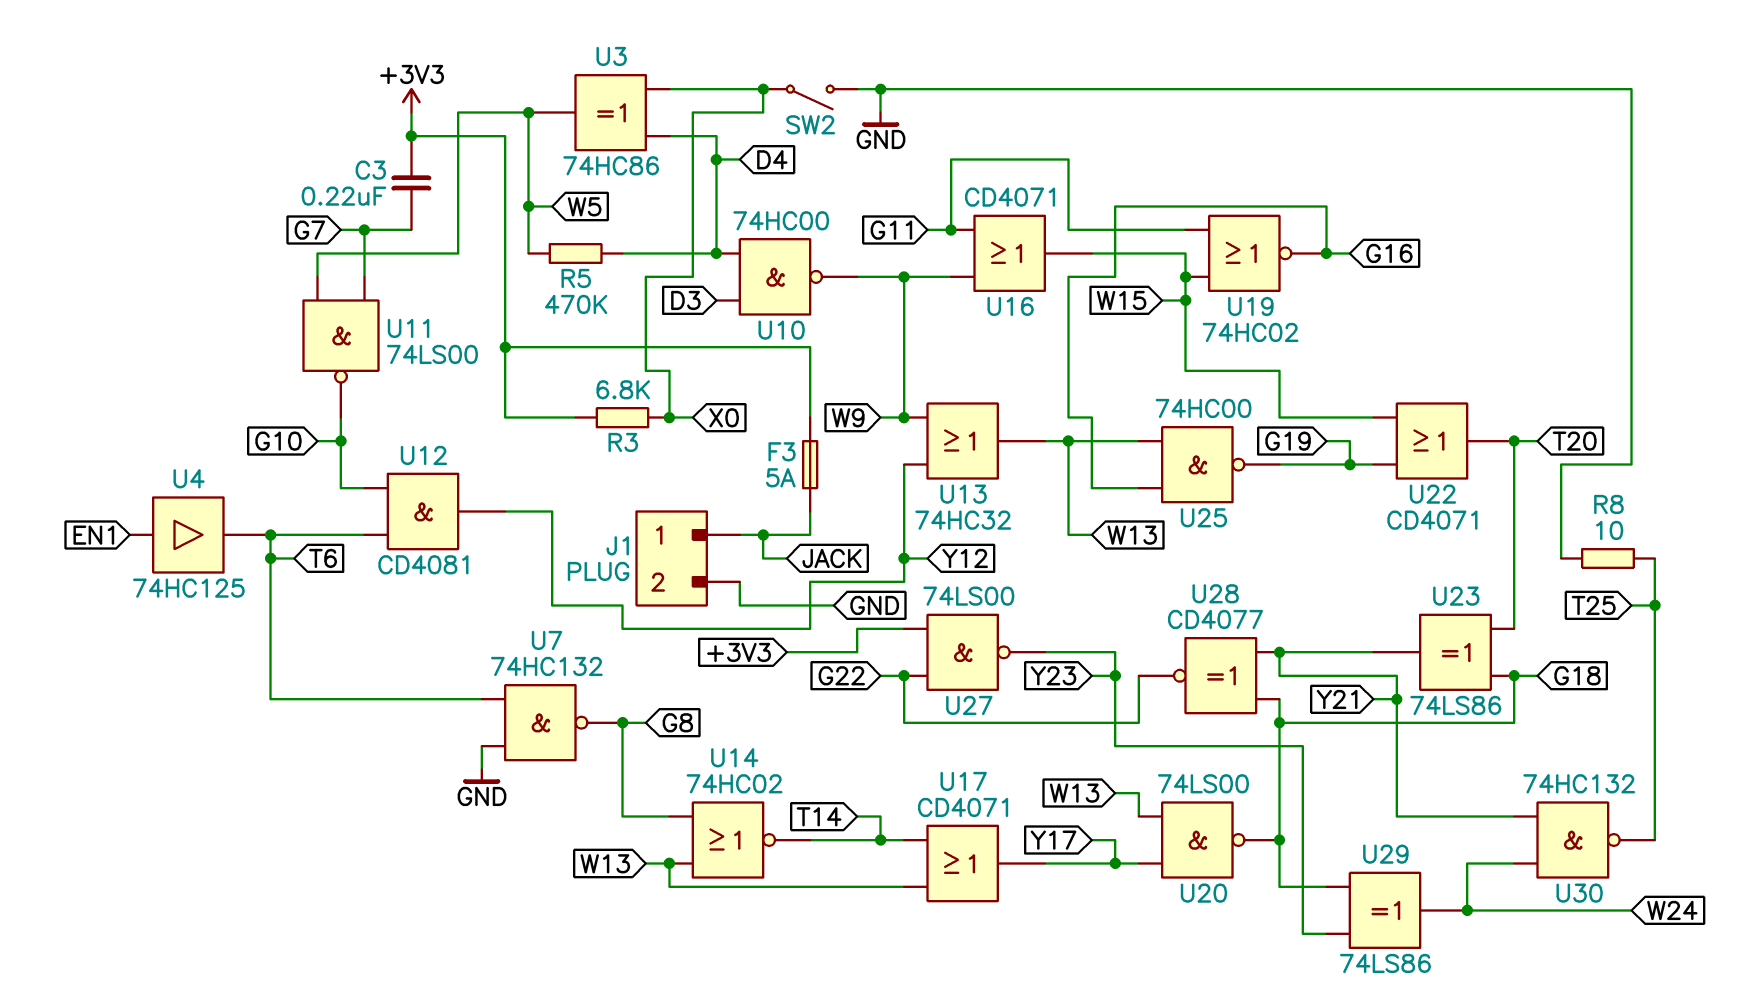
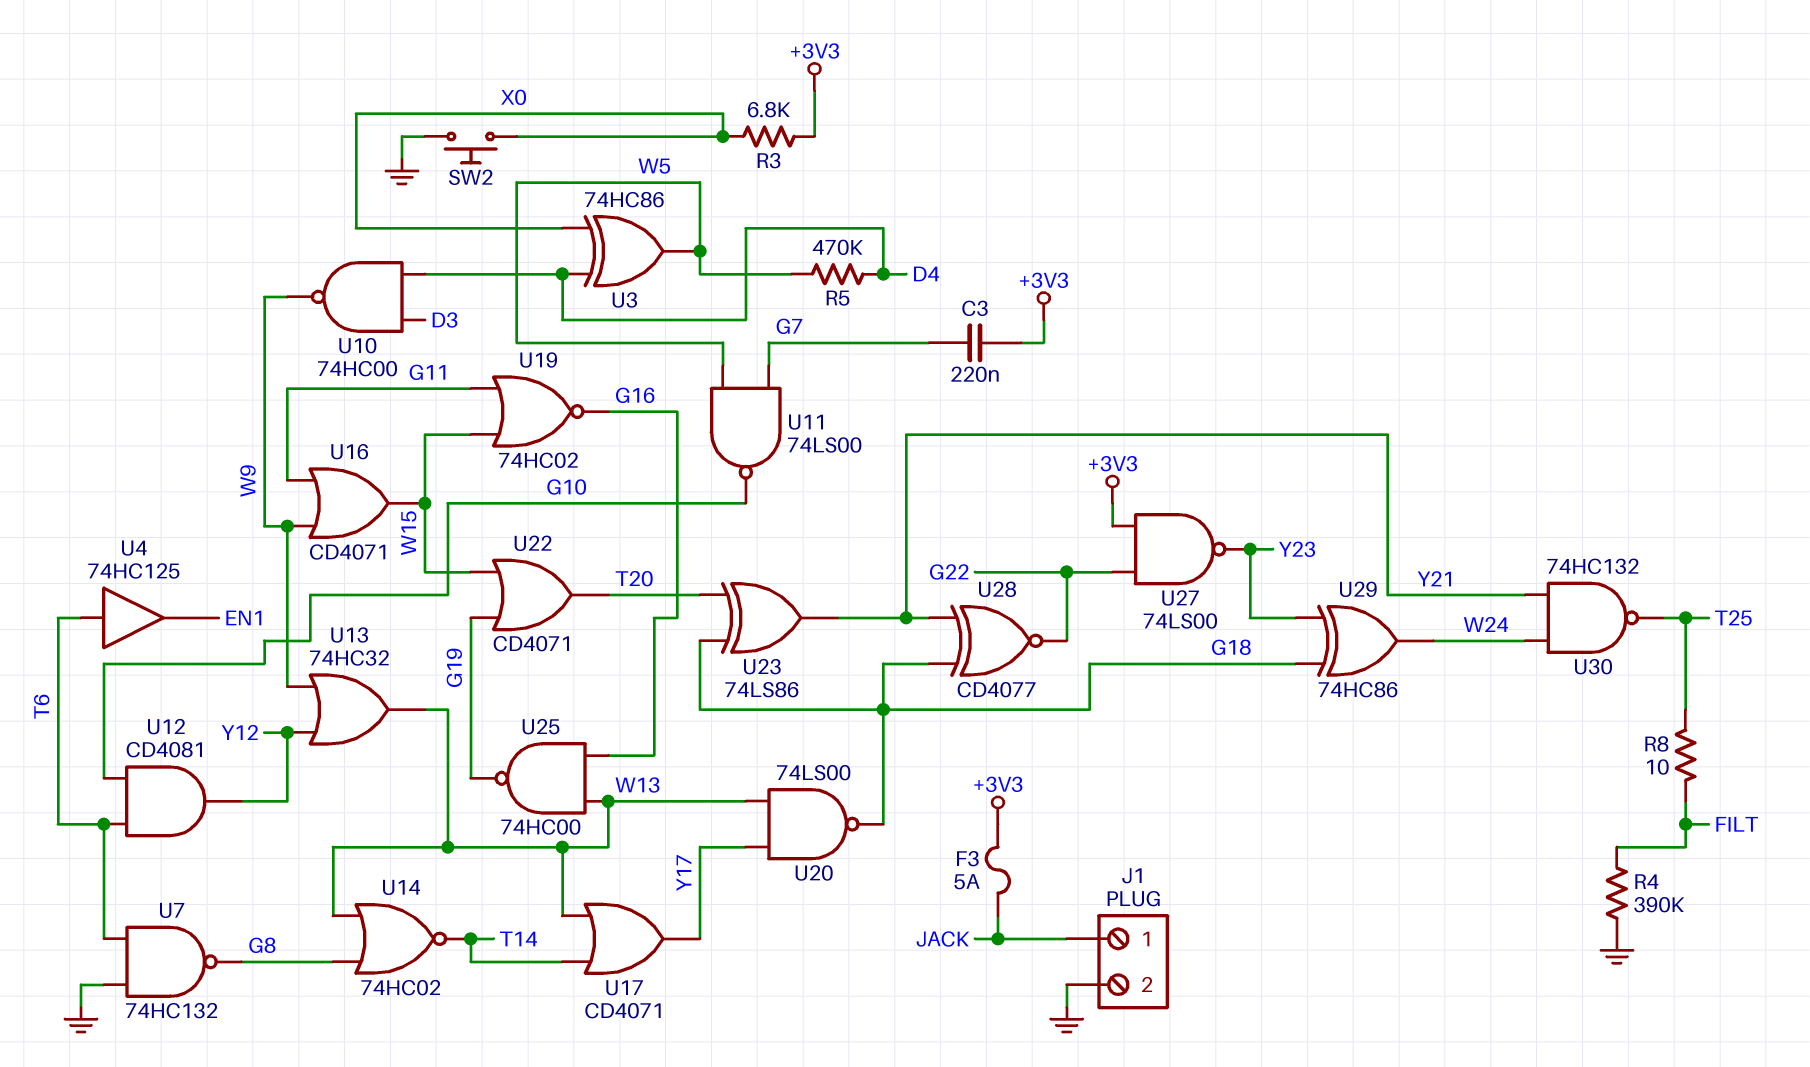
R4: none -> 390k (FILT, GND)
R8: 10 (GND, T25) -> 10 (FILT, T25)
SW2: switch (GND, X0) -> button (GND, X0)
U4: buffer 74HC125 (in EN1, out T6) -> buffer 74HC125 (in T6, out EN1)
U29: XOR 74LS86 (in G18, in Y23, out W24) -> XOR 74HC86 (in G18, in Y23, out W24)

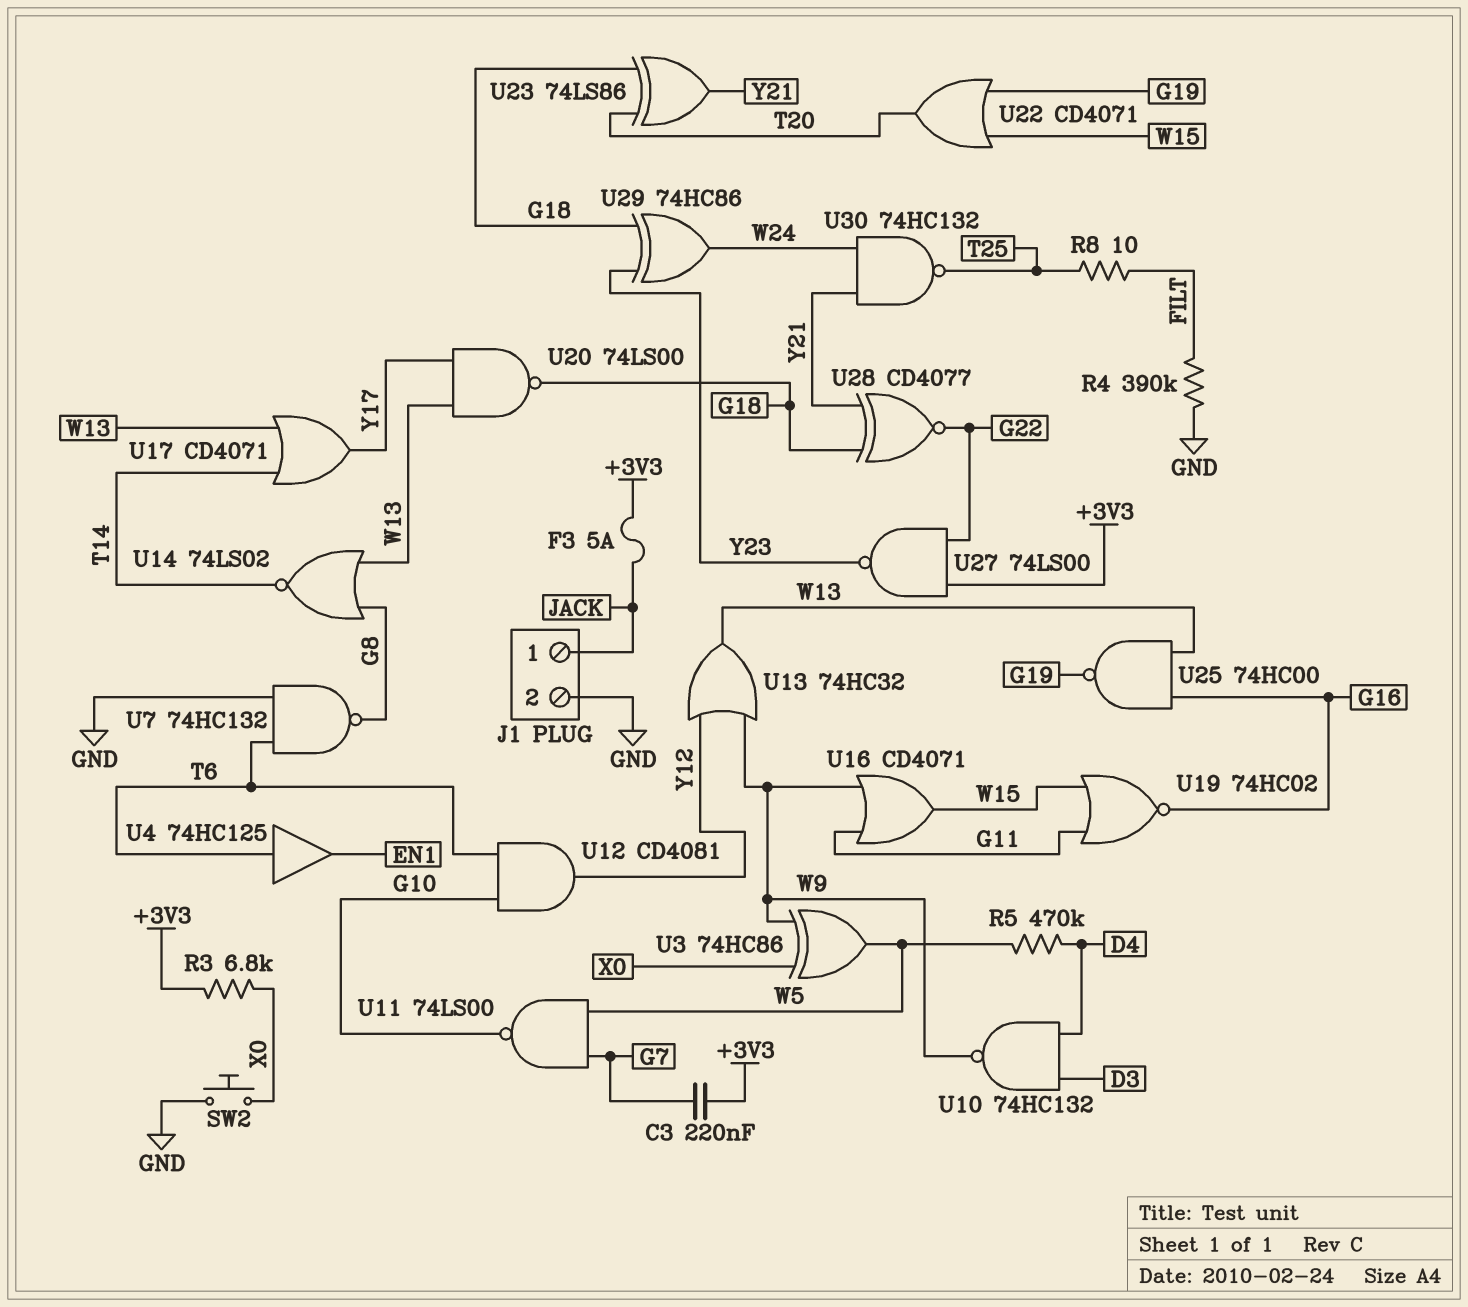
U3: XOR 74HC86 (in D4, in X0, out W5) -> XOR 74HC86 (in W9, in X0, out W5)
U10: NAND 74HC00 (in D3, in D4, out W9) -> NAND 74HC132 (in D3, in D4, out W9)
U14: NOR 74HC02 (in G8, in W13, out T14) -> NOR 74LS02 (in G8, in W13, out T14)

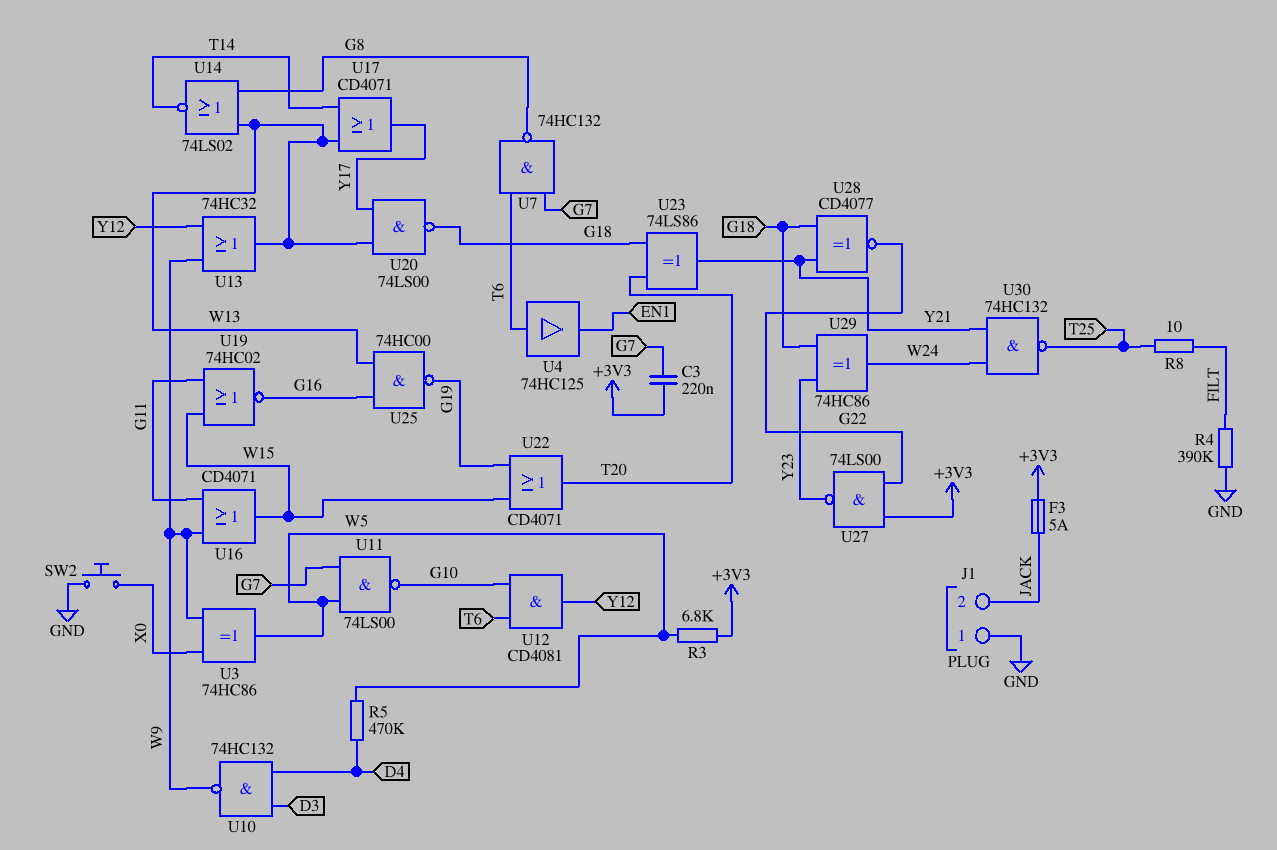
J1 pin 1: JACK -> GND
J1 pin 2: GND -> JACK
R3: 6.8k (+3V3, X0) -> 6.8k (+3V3, W5)
U7: NAND 74HC132 (in GND, in T6, out G8) -> NAND 74HC132 (in G7, in T6, out G8)

